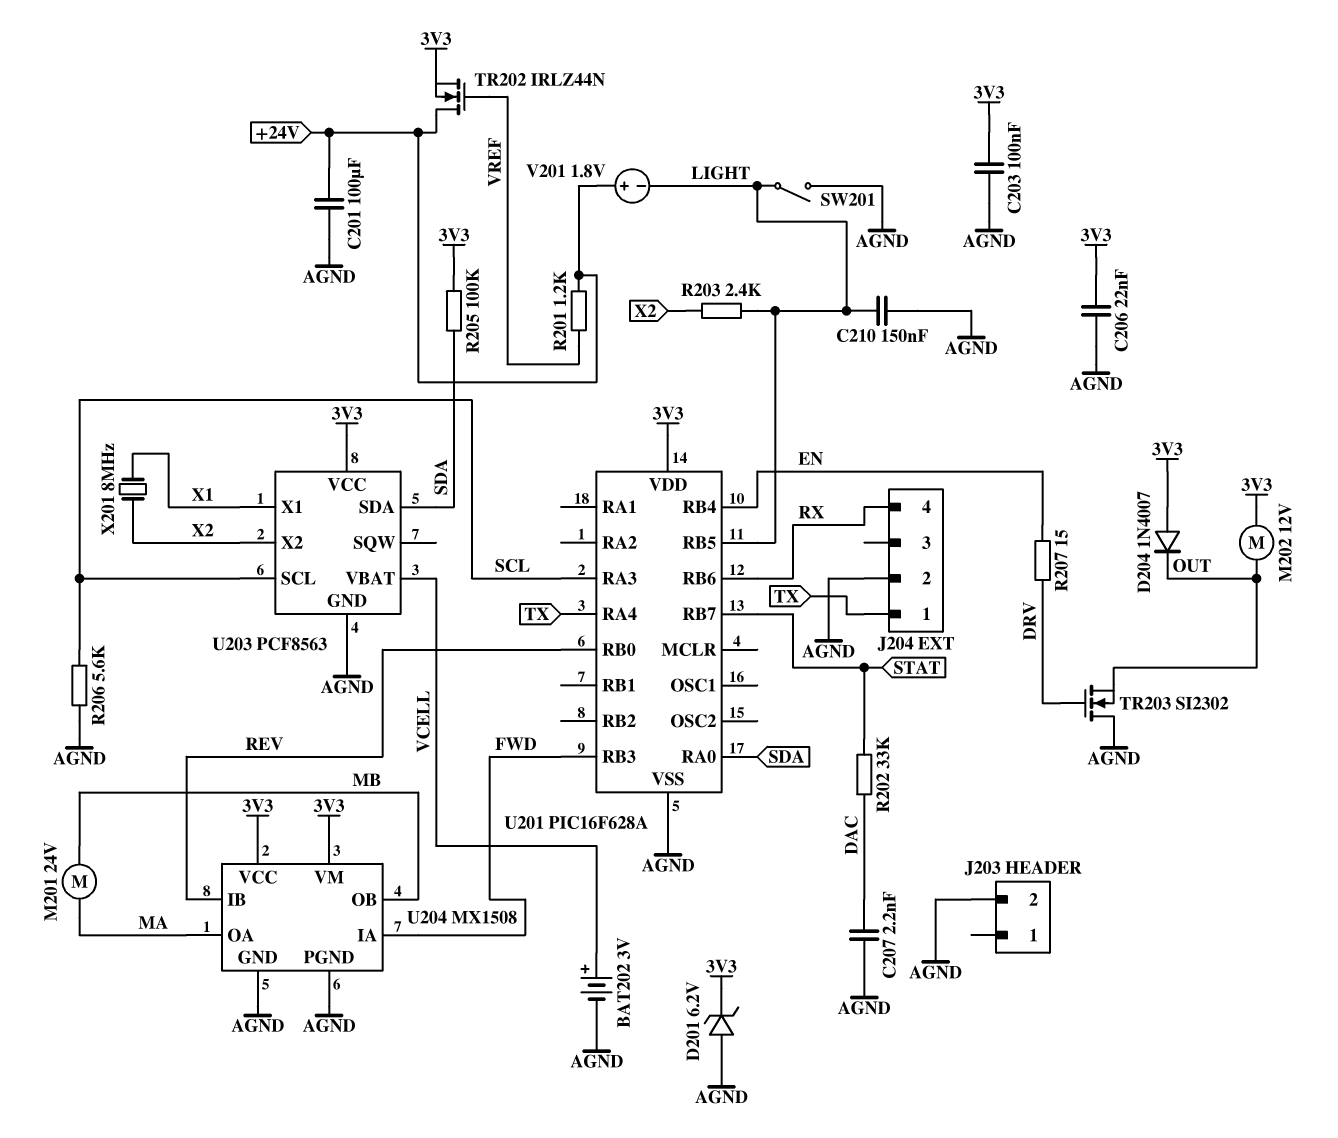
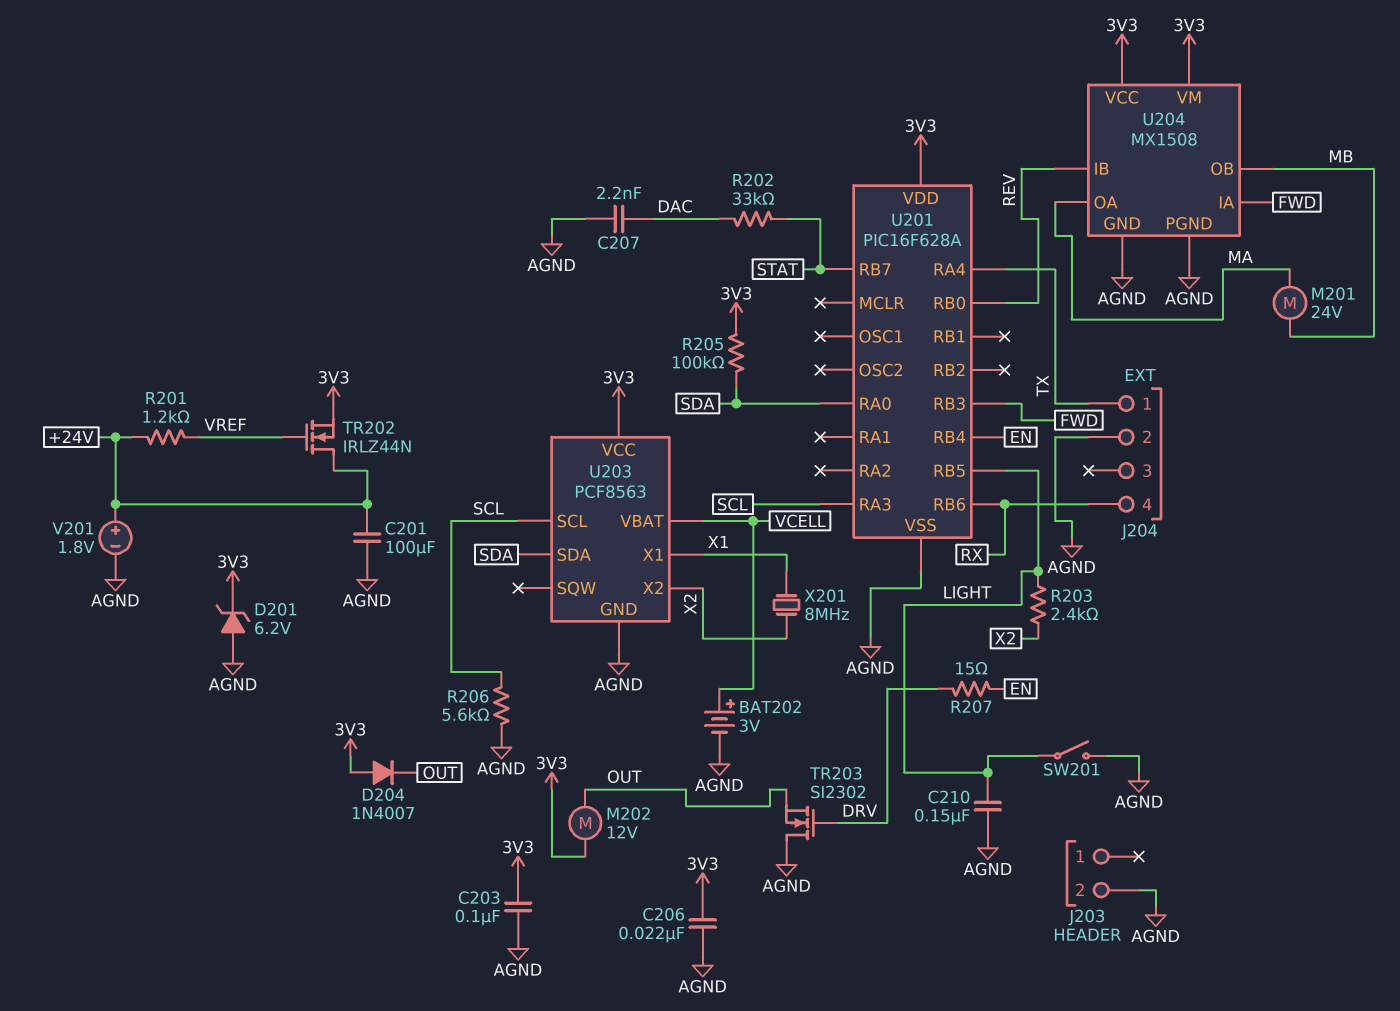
V201: 1.8V (plus +24V, minus LIGHT) -> 1.8V (plus +24V, minus AGND)

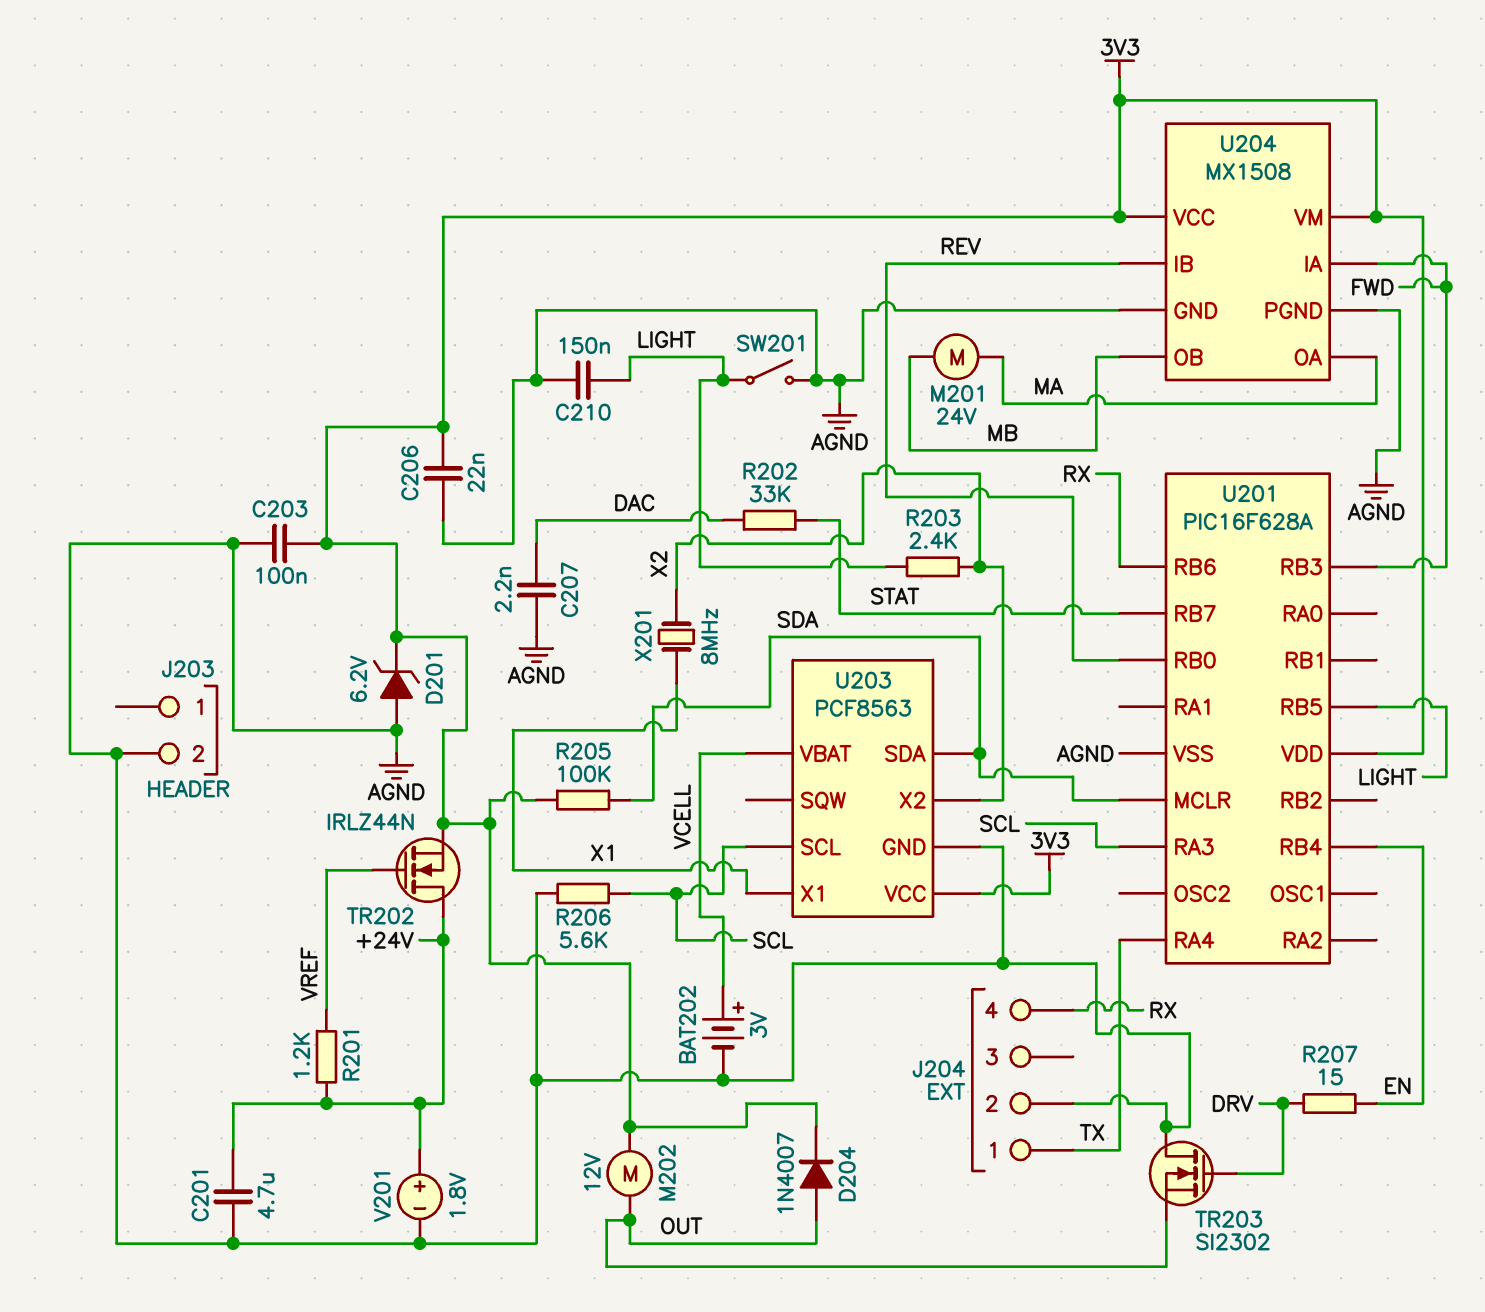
C201: 100uF (+24V, AGND) -> 4.7uF (+24V, AGND)
D204: diode 1N4007 (A 3V3, K OUT) -> diode 1N4007 (A OUT, K 3V3)
U201 pin MCLR: none -> SDA
U201 pin RA0: SDA -> none

